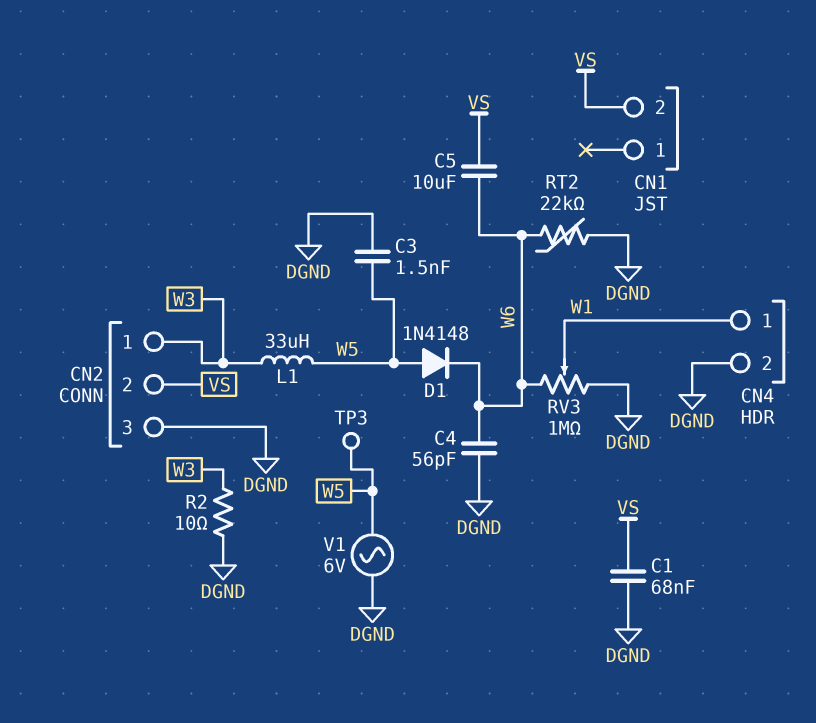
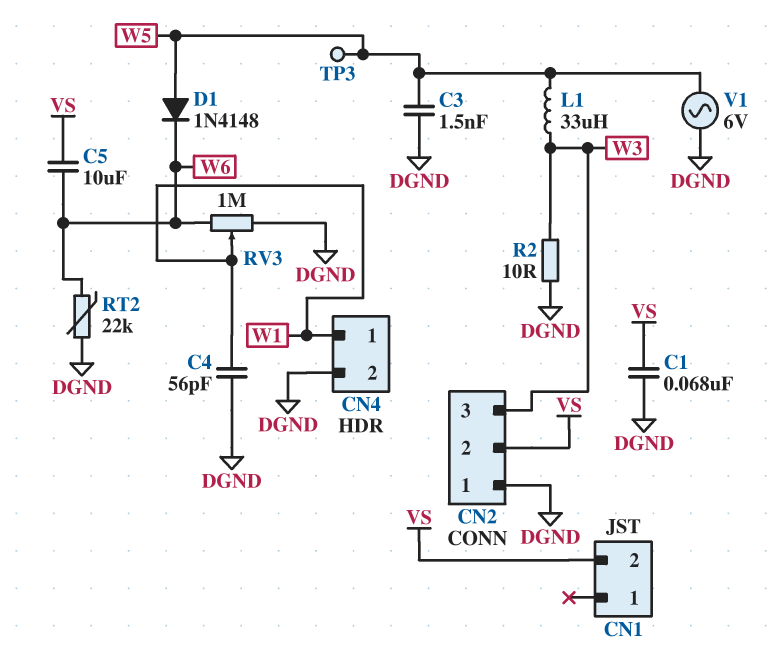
C4: 56pF (DGND, W6) -> 56pF (DGND, W1)
CN2 pin 1: W3 -> DGND
CN2 pin 3: DGND -> W3

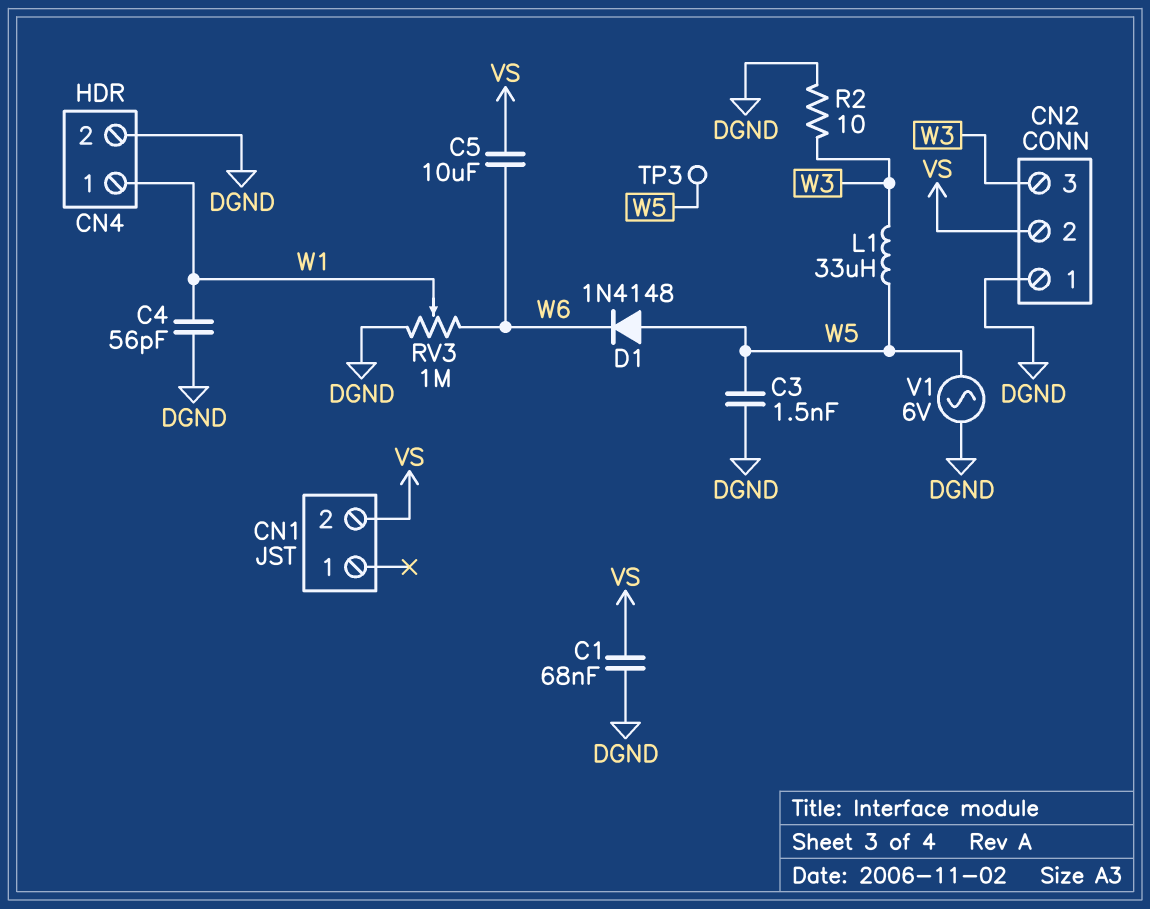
RT2: 22k (DGND, W6) -> none

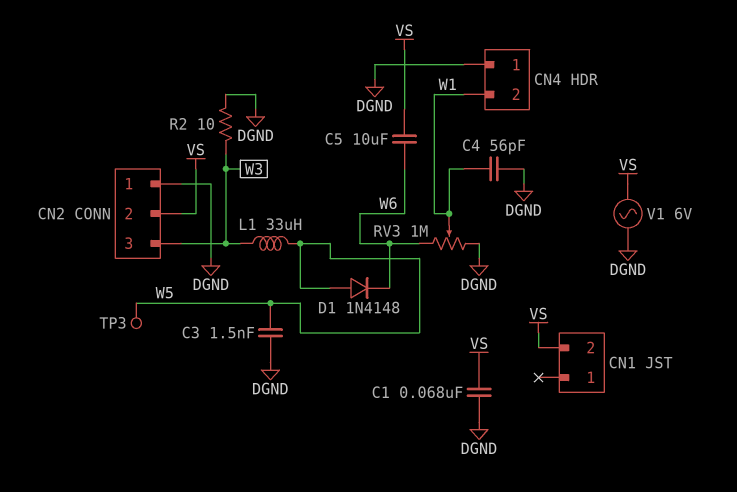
CN4 pin 1: W1 -> DGND
CN4 pin 2: DGND -> W1
V1: AC 6V (DGND, W5) -> AC 6V (DGND, VS)

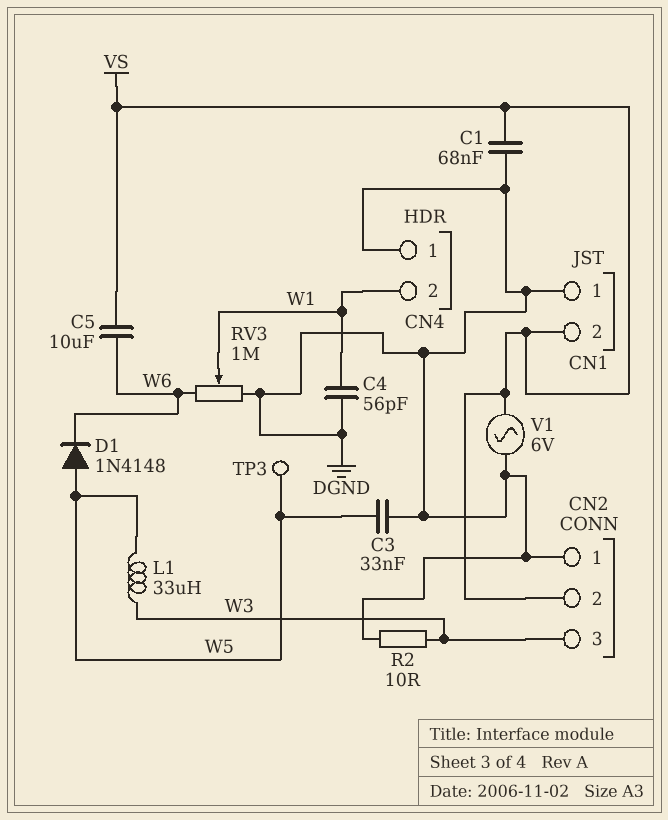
C3: 1.5nF (DGND, W5) -> 33nF (DGND, W5)
CN1 pin 1: none -> DGND

